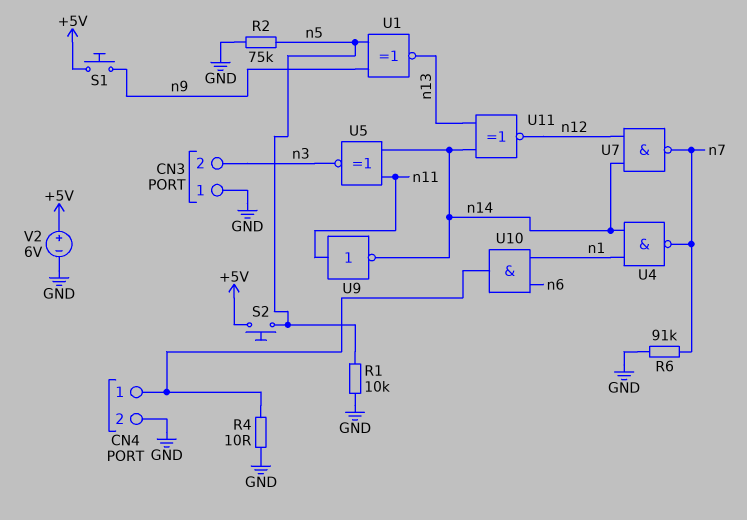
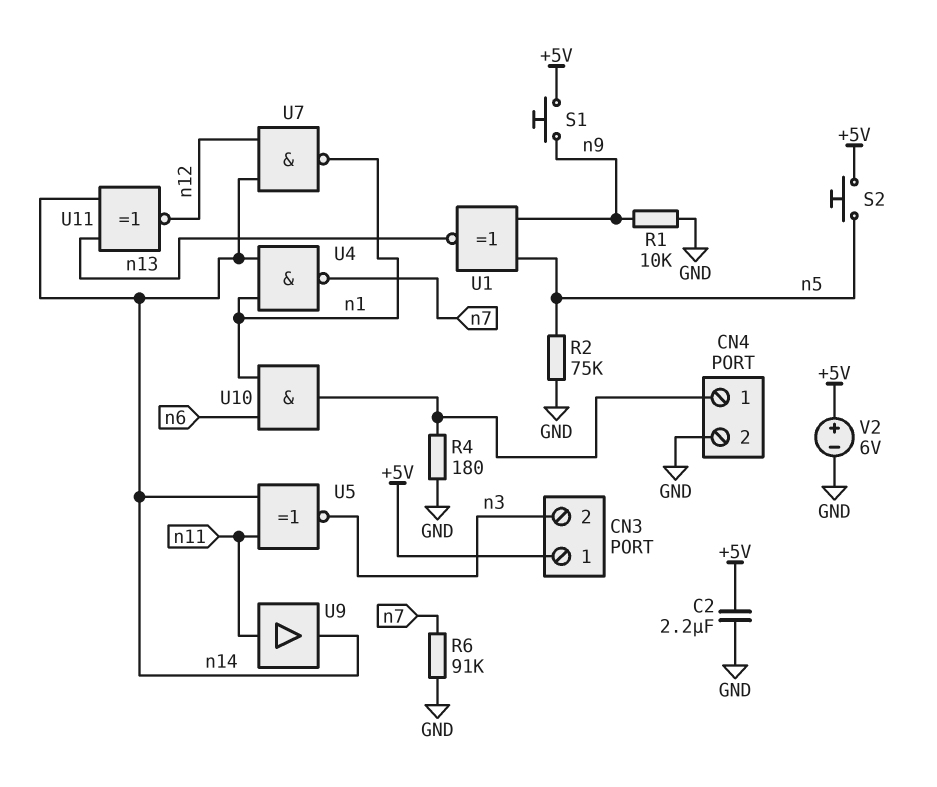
C2: none -> 2.2uF (+5V, GND)
CN3 pin 1: GND -> +5V
R1: 10k (GND, n5) -> 10k (GND, n9)
R4: 10 (CN4/1, GND) -> 180 (CN4/1, GND)
U7: NAND (in n12, in n14, out n7) -> NAND (in n12, in n14, out n1)
U9: NOT (in n11, out n14) -> buffer (in n11, out n14)

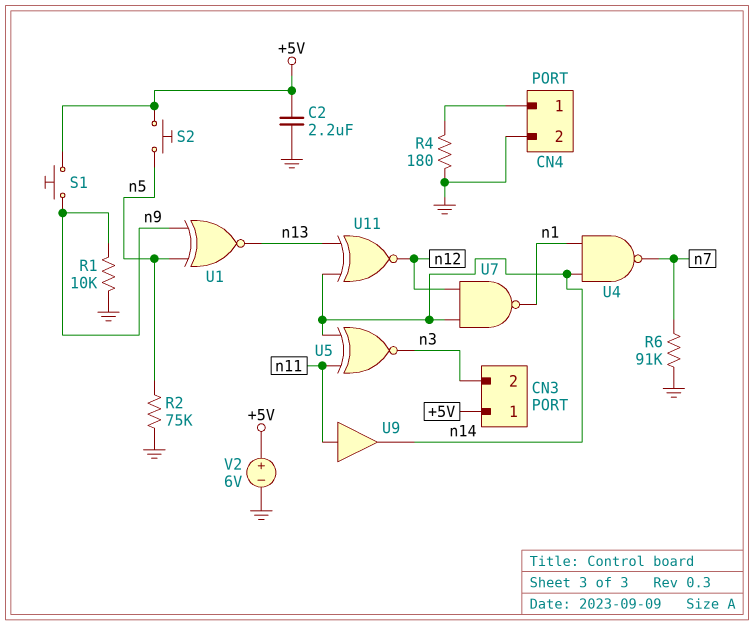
U10: AND (in n1, in n6, out CN4/1) -> none

